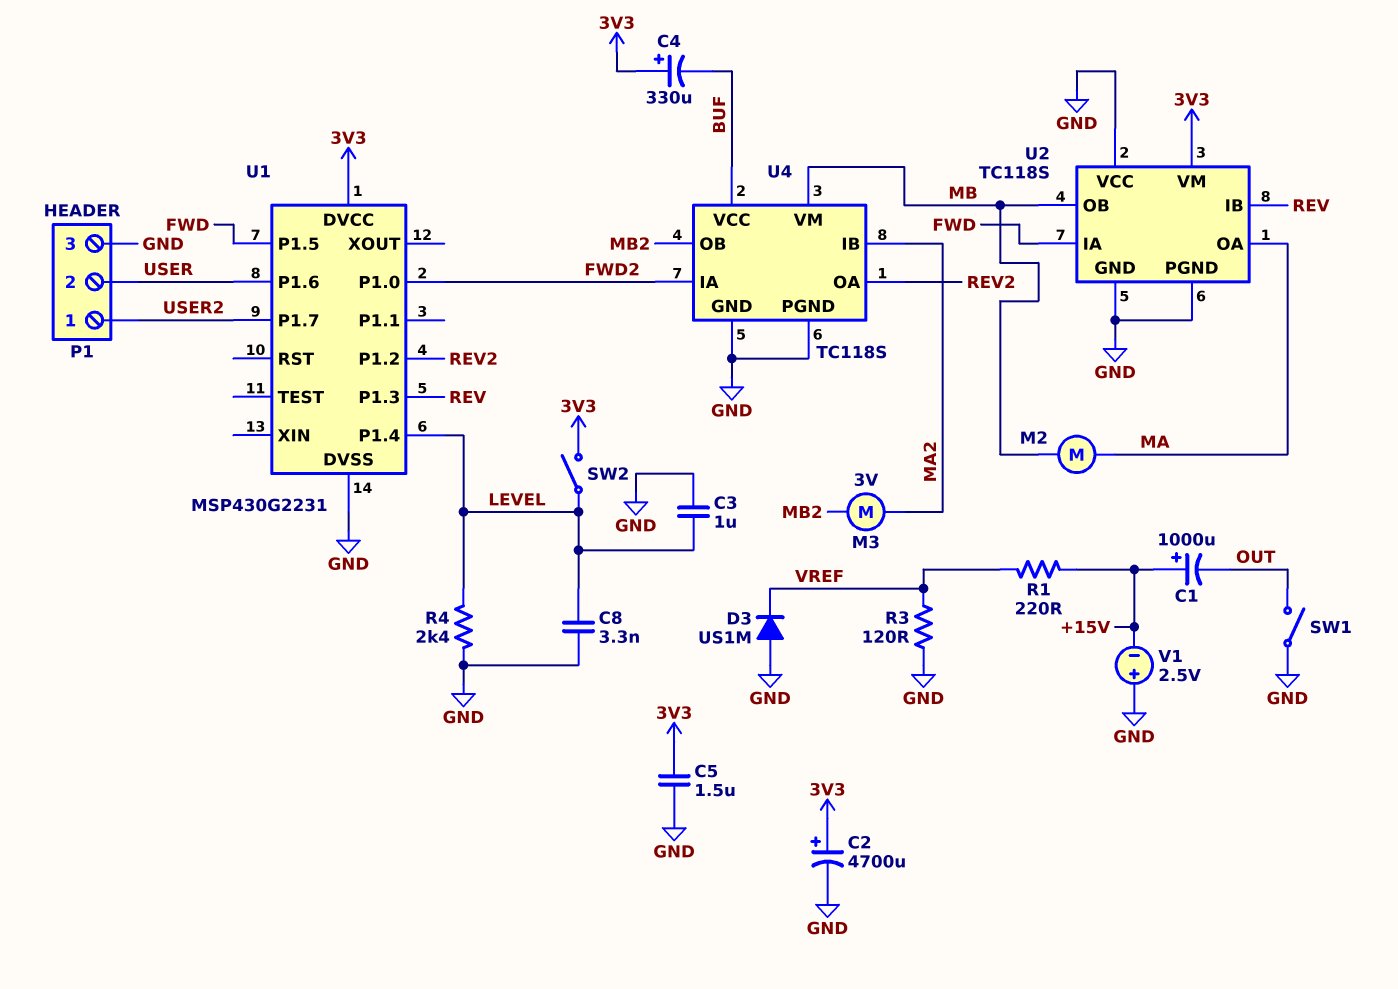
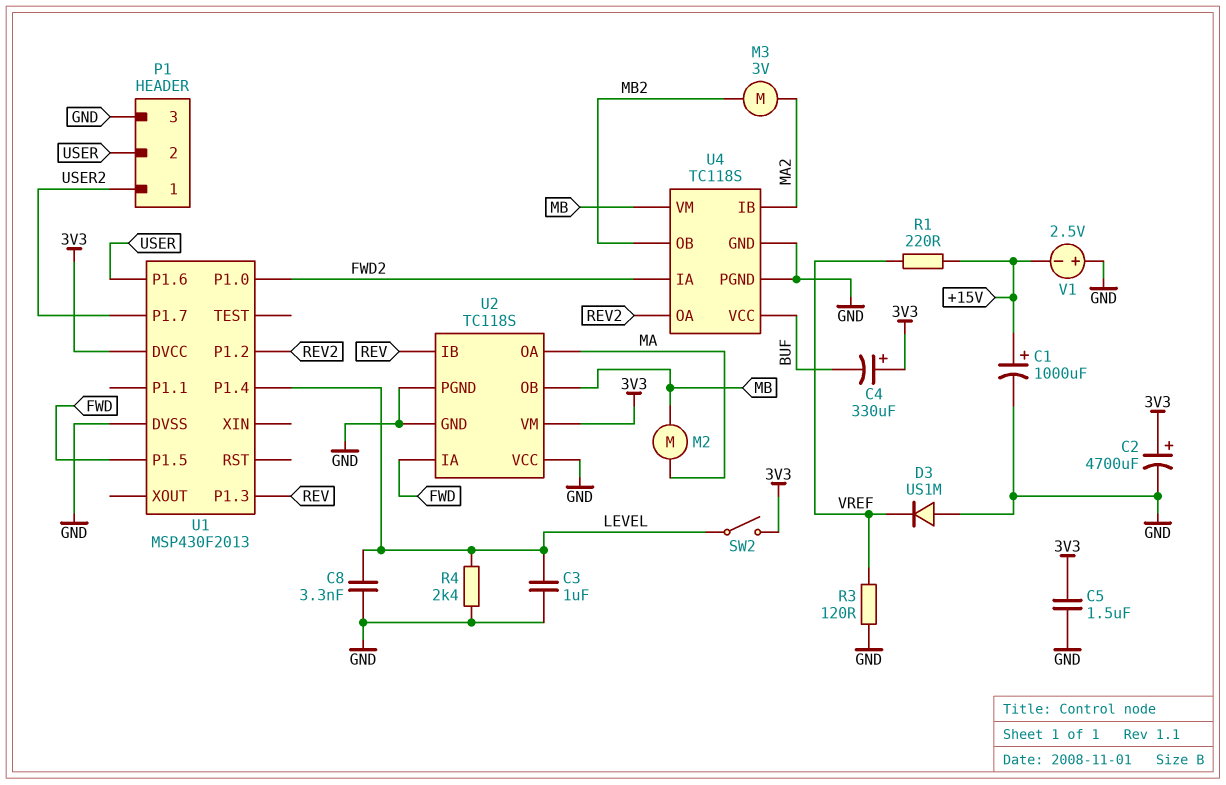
C1: 1000uF (plus +15V, minus OUT) -> 1000uF (plus +15V, minus GND)
SW1: switch (GND, OUT) -> none
U1: MSP430G2231 -> MSP430F2013

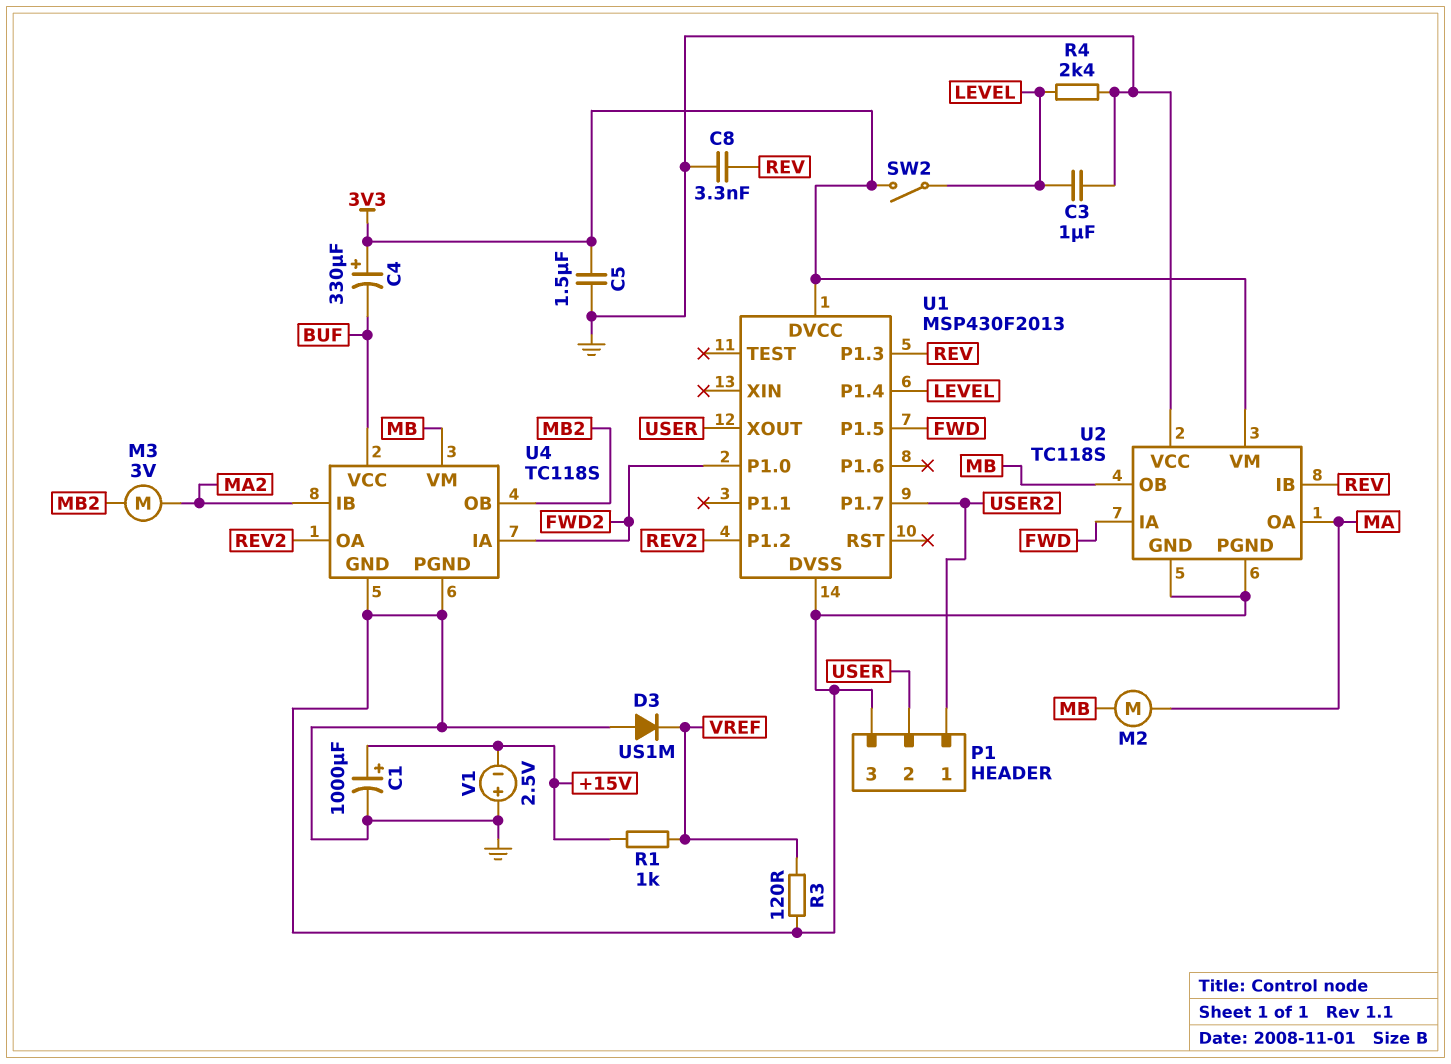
C2: 4700uF (plus 3V3, minus GND) -> none
C8: 3.3nF (GND, LEVEL) -> 3.3nF (GND, REV)
R1: 220 (+15V, VREF) -> 1k (+15V, VREF)
U1 pin P1.6: USER -> none
U1 pin XOUT: none -> USER

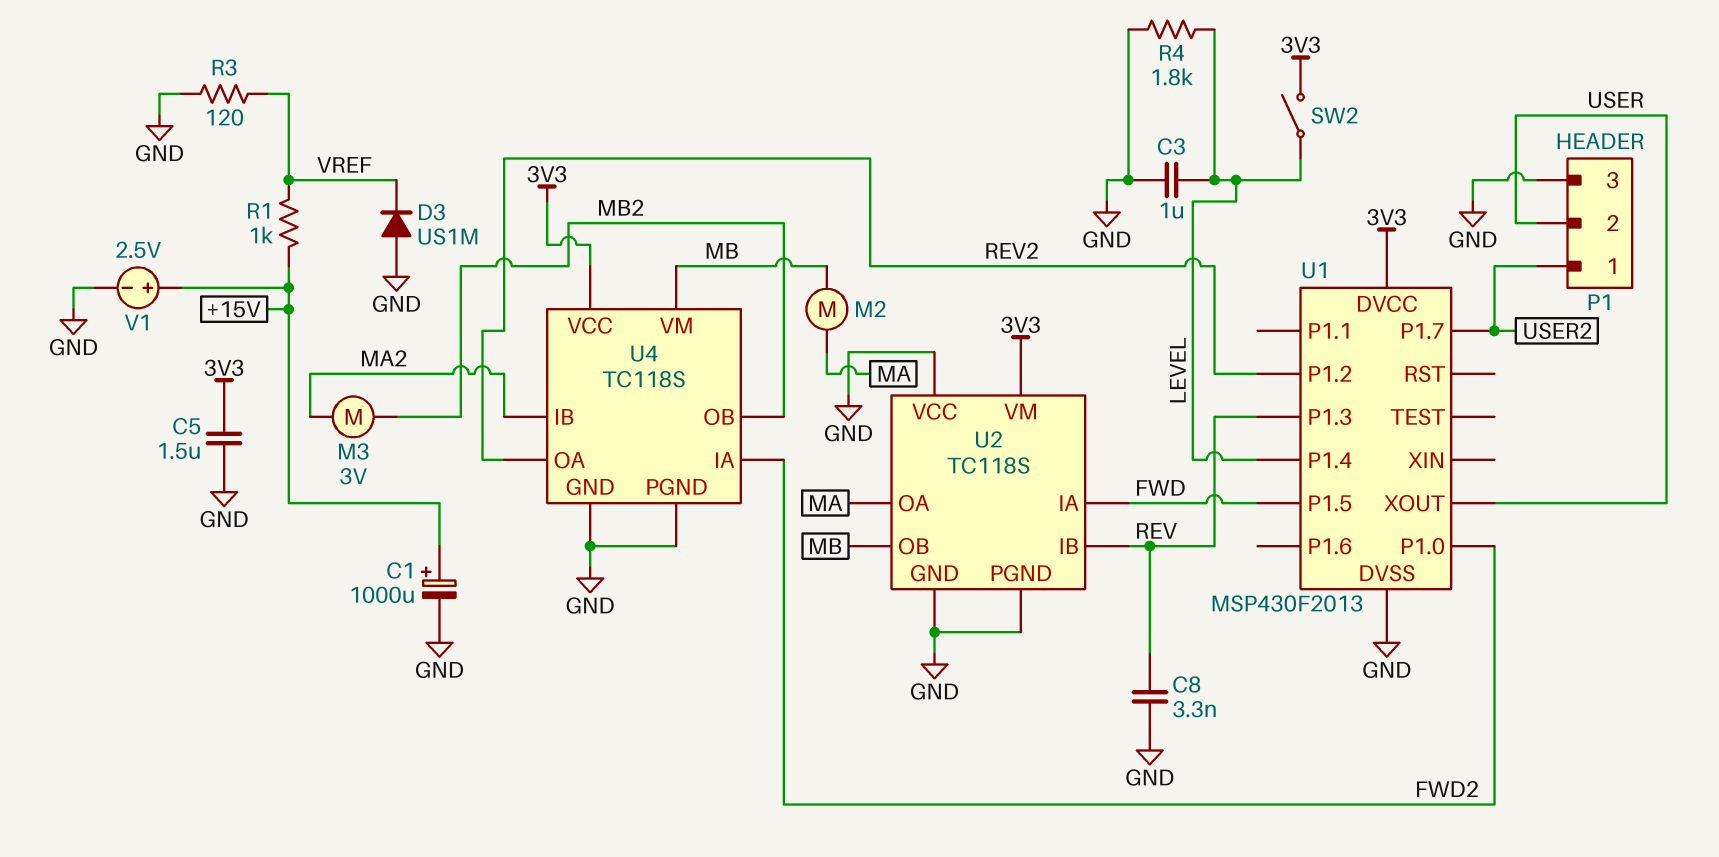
C4: 330uF (plus 3V3, minus BUF) -> none
R4: 2.4k (GND, LEVEL) -> 1.8k (GND, LEVEL)
U4 pin VCC: BUF -> 3V3
V1: 2.5V (plus GND, minus +15V) -> 2.5V (plus +15V, minus GND)

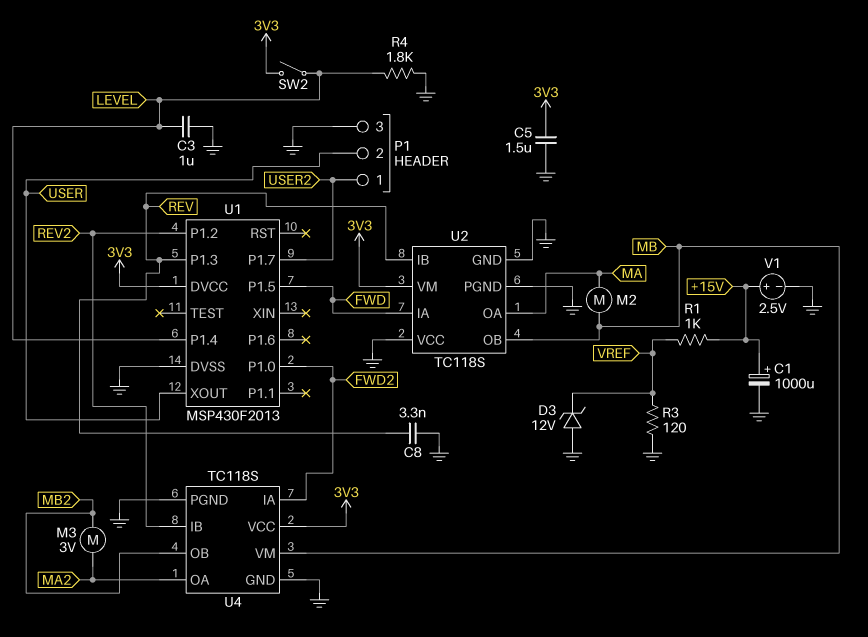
D3: diode US1M (A GND, K VREF) -> zener 12V (A GND, K VREF)
U4 pin IB: MA2 -> REV2
U4 pin OA: REV2 -> MA2

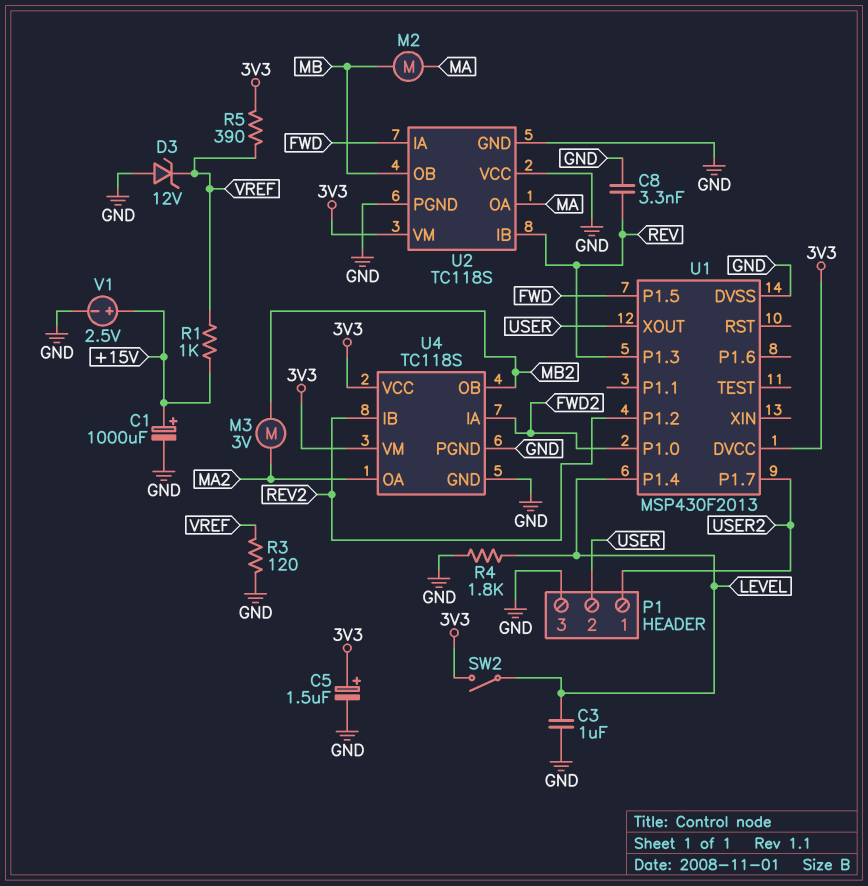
C5: 1.5uF (3V3, GND) -> 1.5uF (plus 3V3, minus GND)
R5: none -> 390 (3V3, VREF)
U4 pin VM: MB -> 3V3

